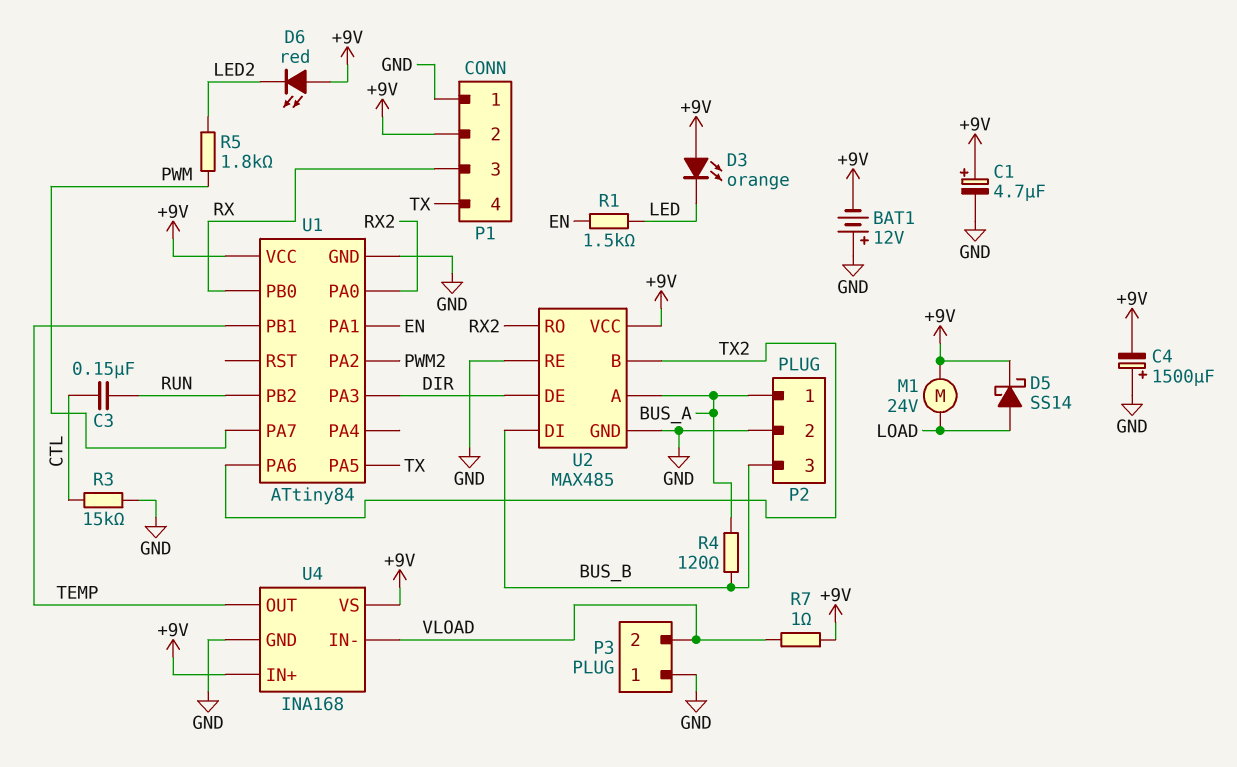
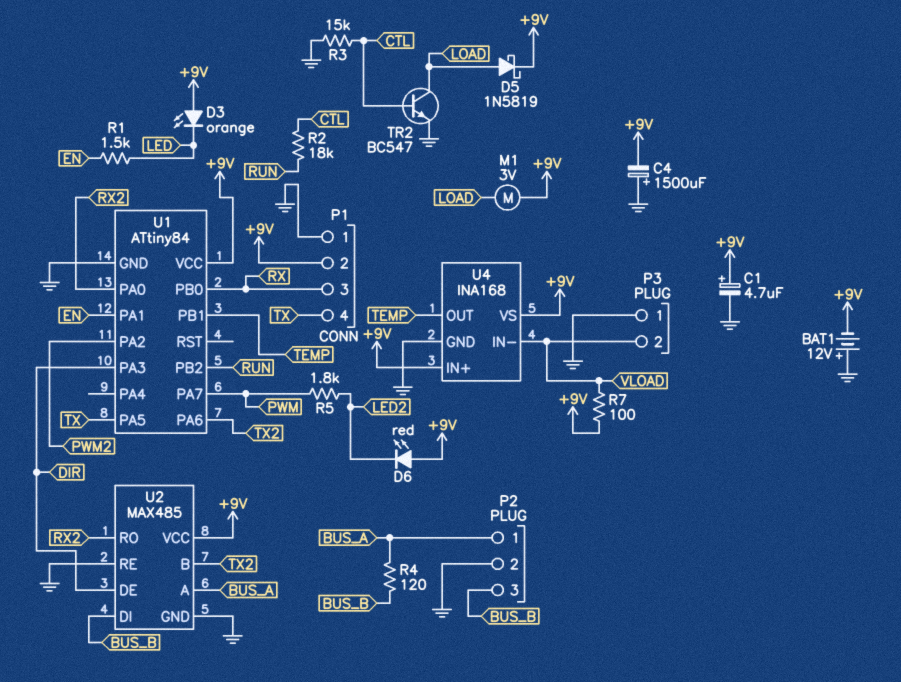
C3: 150nF (CTL, RUN) -> none
D5: schottky SS14 (A LOAD, K +9V) -> schottky 1N5819 (A LOAD, K +9V)
M1: motor 24V (+9V, LOAD) -> motor 3V (+9V, LOAD)
R2: none -> 18k (CTL, RUN)
R7: 1 (+9V, VLOAD) -> 100 (+9V, VLOAD)
TR2: none -> NPN BC547 (B CTL, C LOAD, E GND)

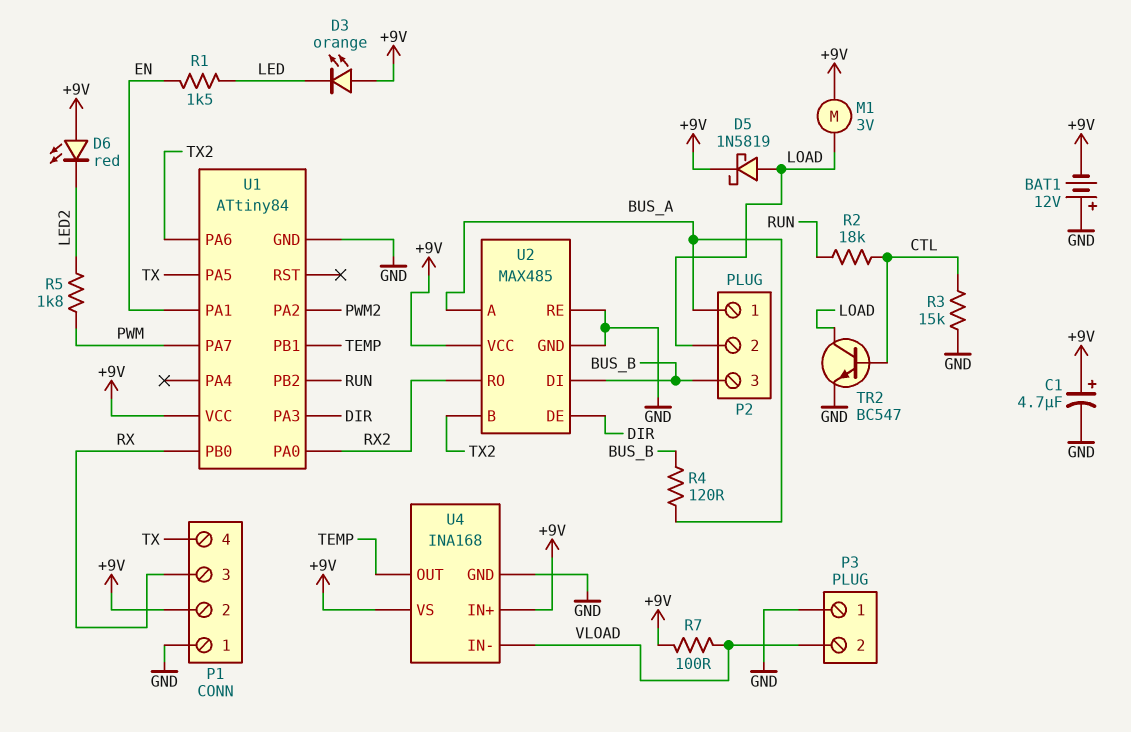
C4: 1500uF (plus GND, minus +9V) -> none
P2 pin 2: GND -> LOAD

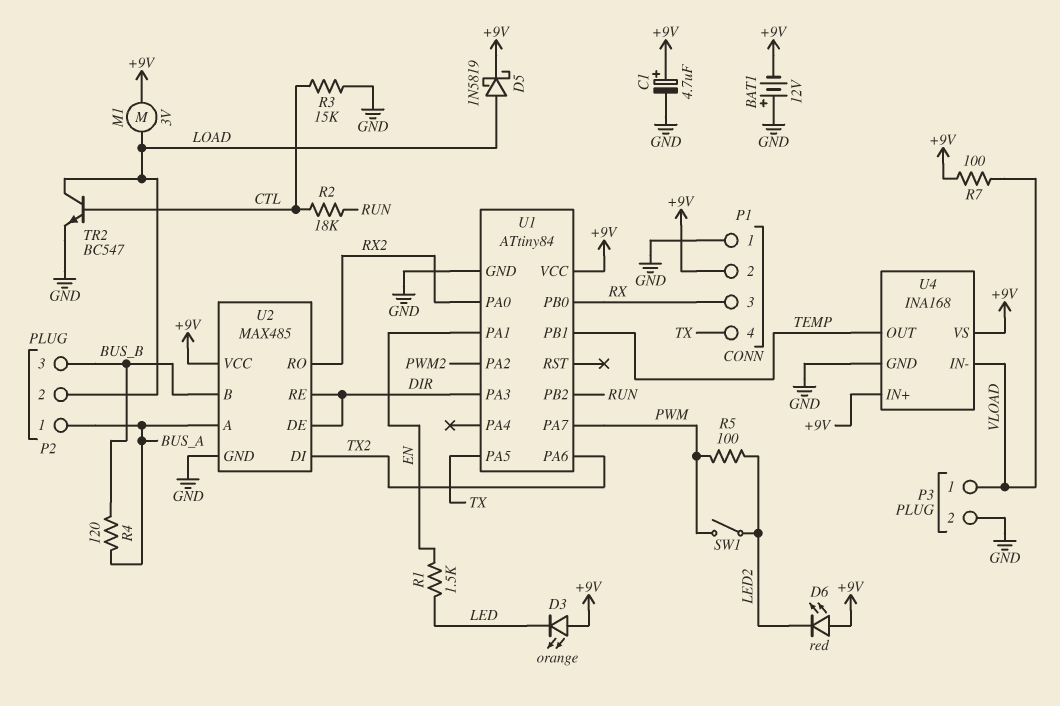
P3 pin 1: GND -> VLOAD
P3 pin 2: VLOAD -> GND
R5: 1.8k (LED2, PWM) -> 100 (LED2, PWM)
SW1: none -> switch (LED2, PWM)
U2 pin B: TX2 -> BUS_B
U2 pin DI: BUS_B -> TX2
U2 pin RE: GND -> DIR

